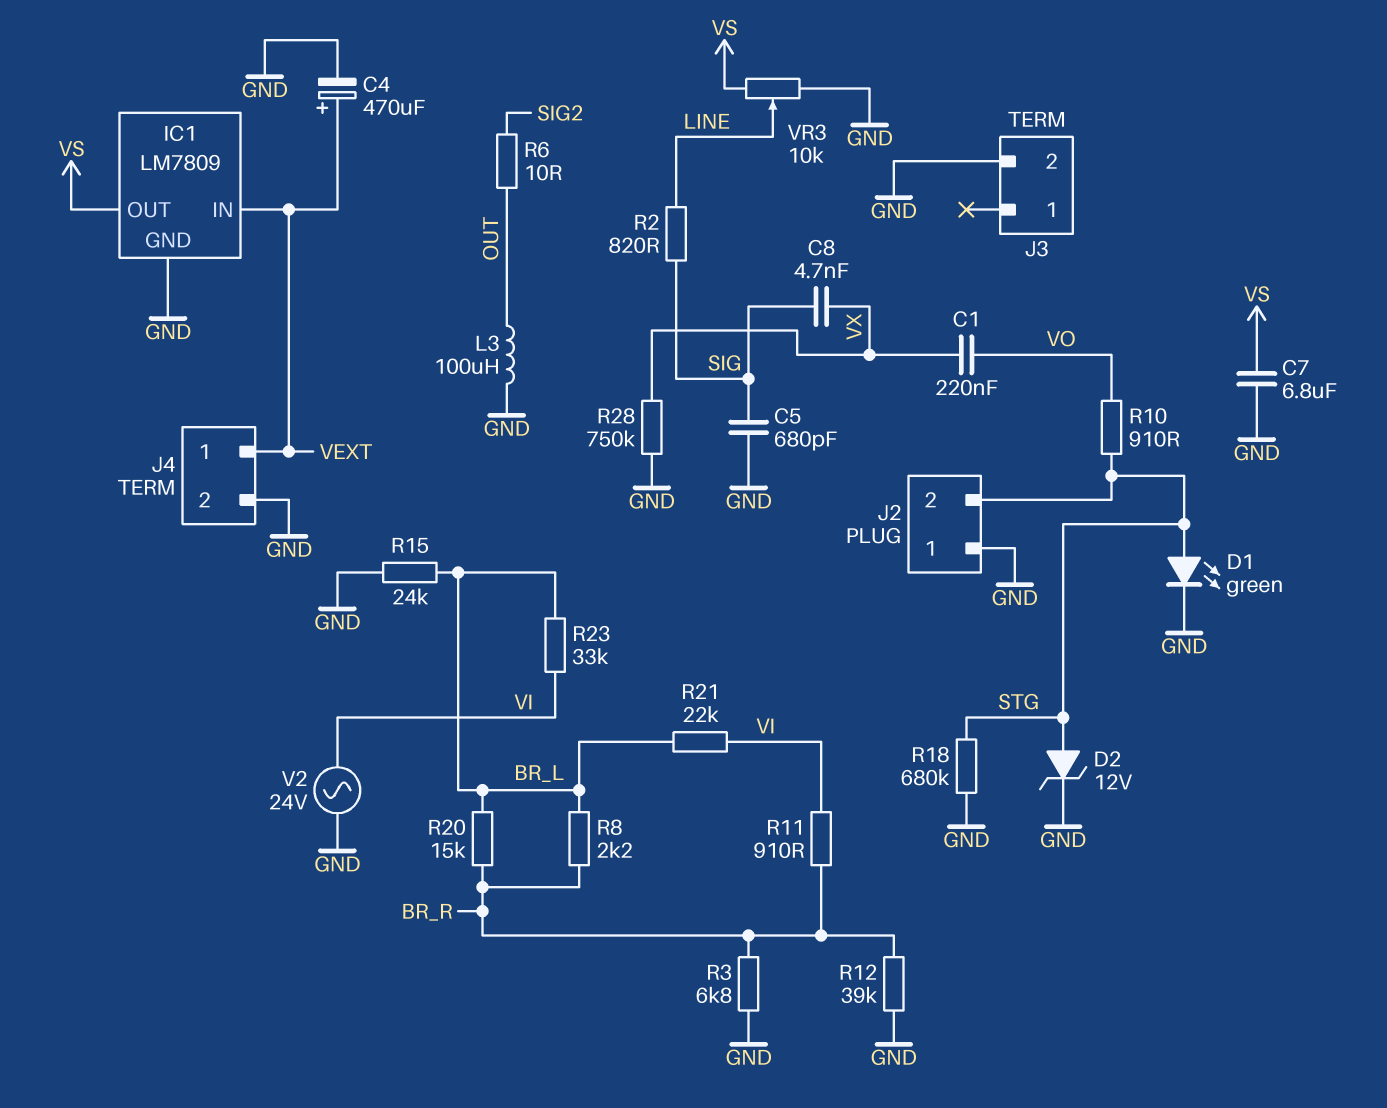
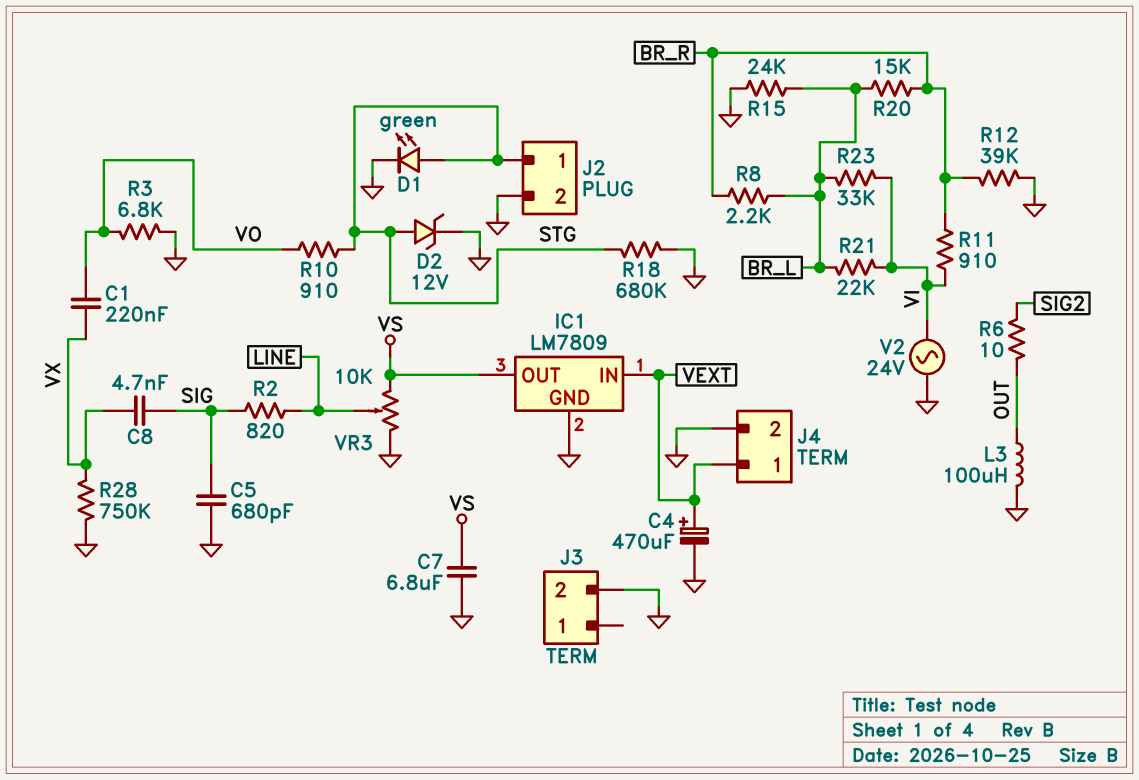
J2 pin 1: GND -> STG
J2 pin 2: STG -> GND
R3: 6.8k (BR_R, GND) -> 6.8k (GND, VO)

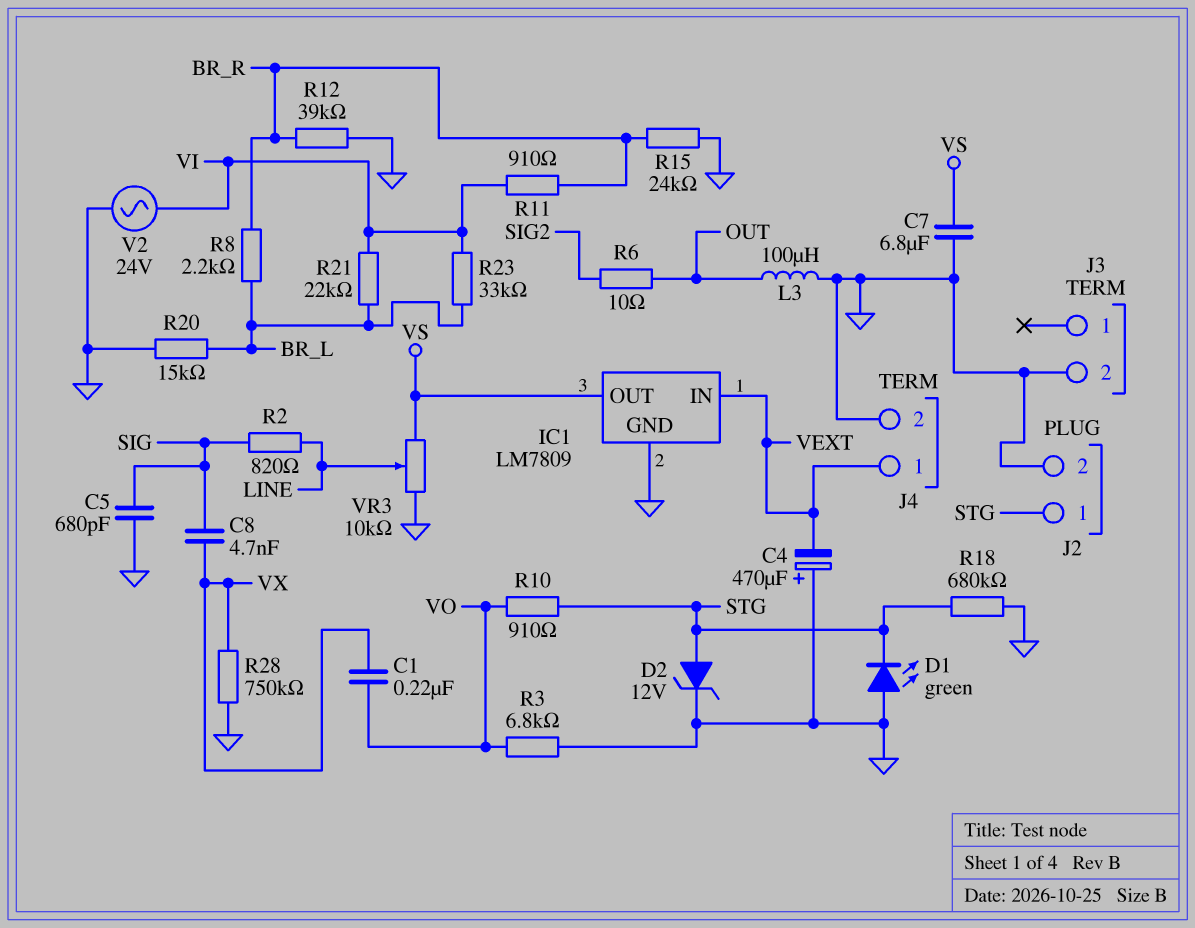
C4: 470uF (plus VEXT, minus GND) -> 470uF (plus GND, minus VEXT)
D1: LED green (A STG, K GND) -> LED green (A GND, K STG)
R15: 24k (BR_L, GND) -> 24k (BR_R, GND)
R20: 15k (BR_L, BR_R) -> 15k (BR_L, GND)

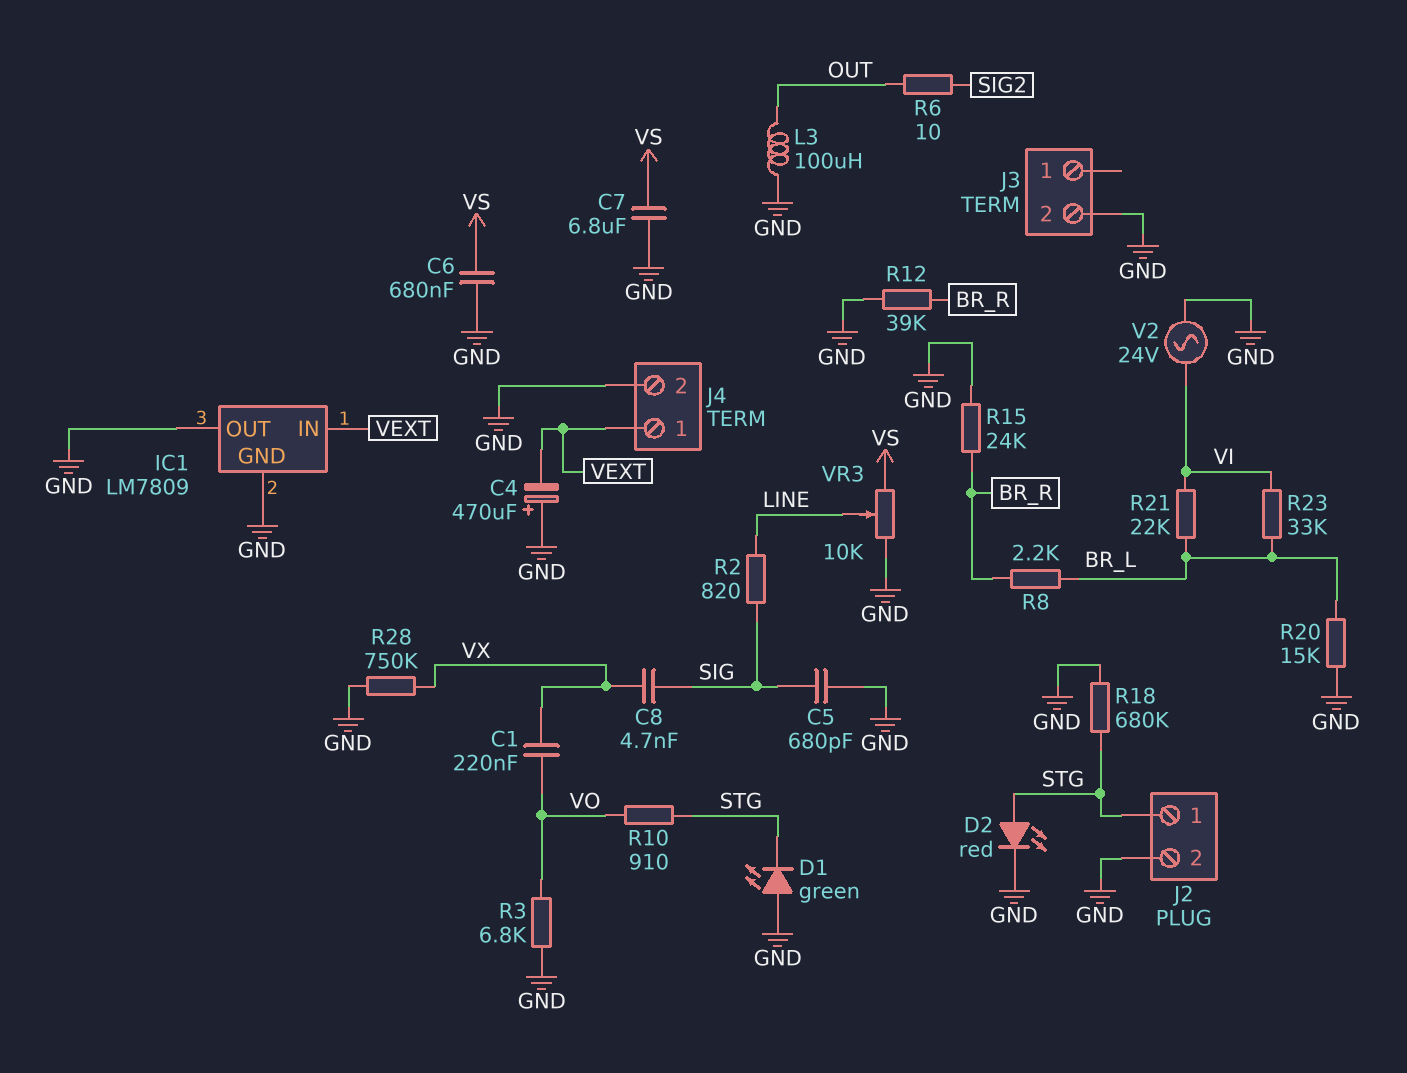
C6: none -> 680nF (GND, VS)
D2: zener 12V (A STG, K GND) -> LED red (A STG, K GND)
IC1 pin OUT: VS -> GND
R11: 910 (BR_R, VI) -> none

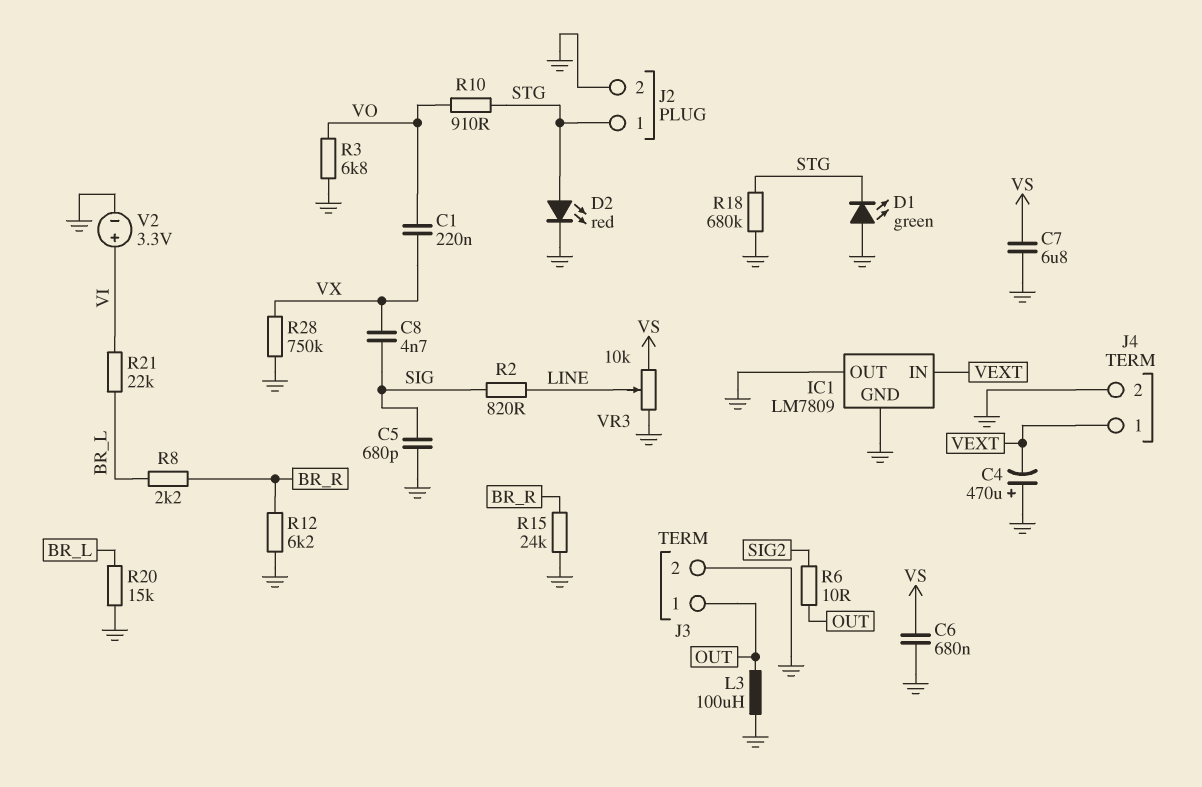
J3 pin 1: none -> OUT
R12: 39k (BR_R, GND) -> 6.2k (BR_R, GND)
R23: 33k (BR_L, VI) -> none
V2: AC 24V (GND, VI) -> 3.3V (plus VI, minus GND)

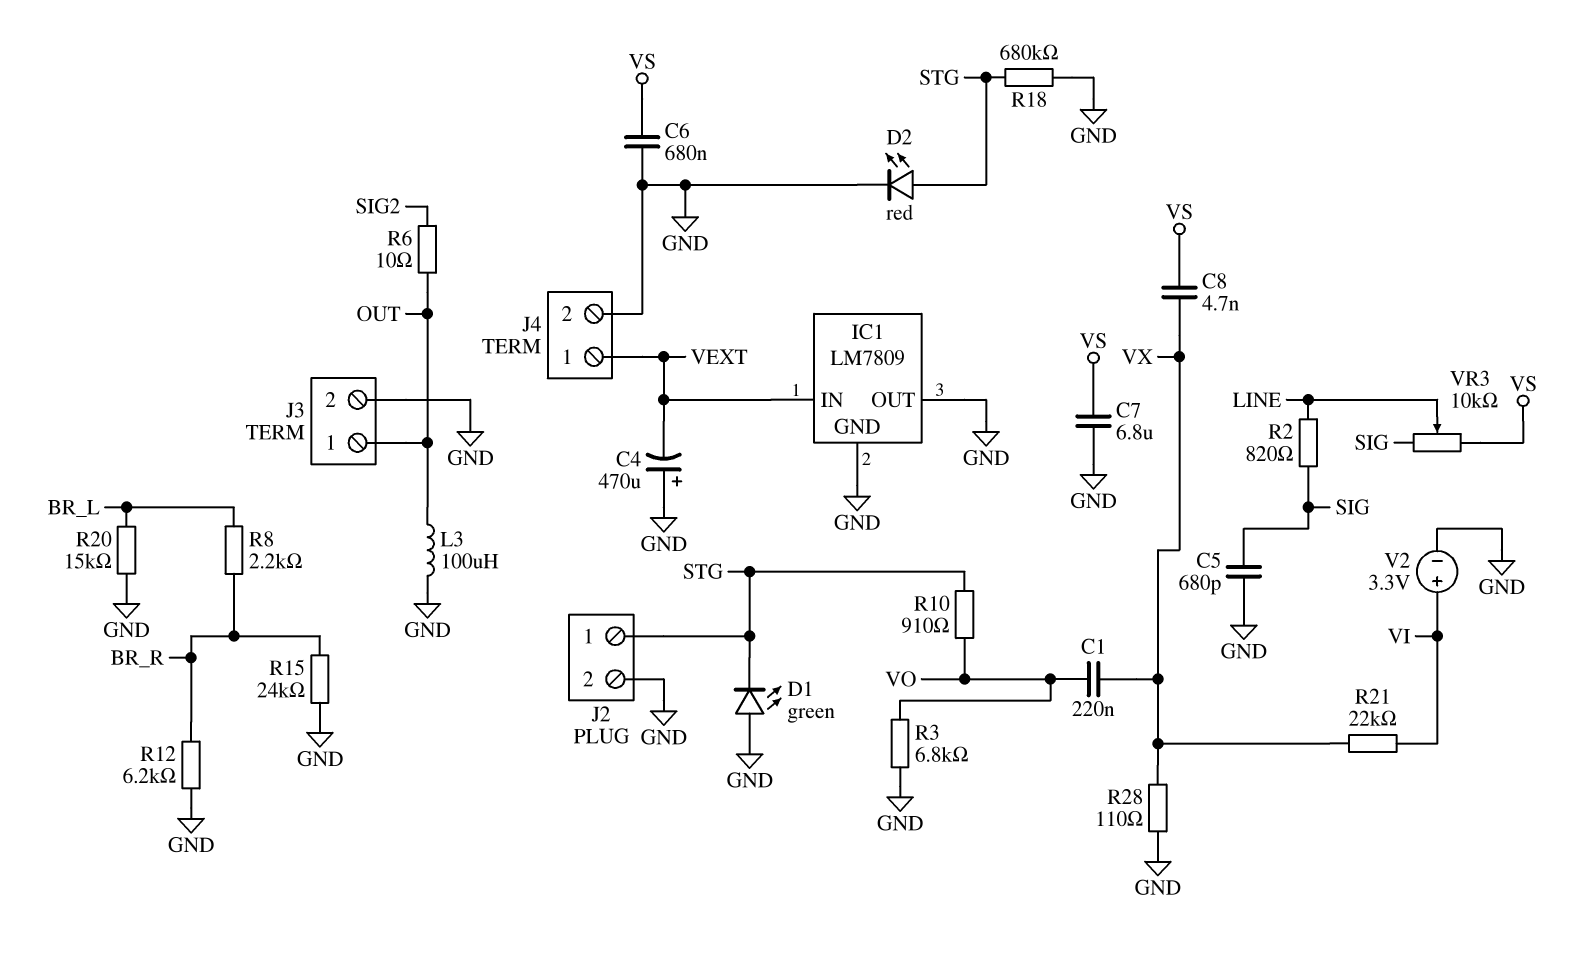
C8: 4.7nF (SIG, VX) -> 4.7nF (VS, VX)
R21: 22k (BR_L, VI) -> 22k (VI, VX)
R28: 750k (GND, VX) -> 110 (GND, VX)
VR3: 10k (GND, VS, wiper LINE) -> 10k (SIG, VS, wiper LINE)

